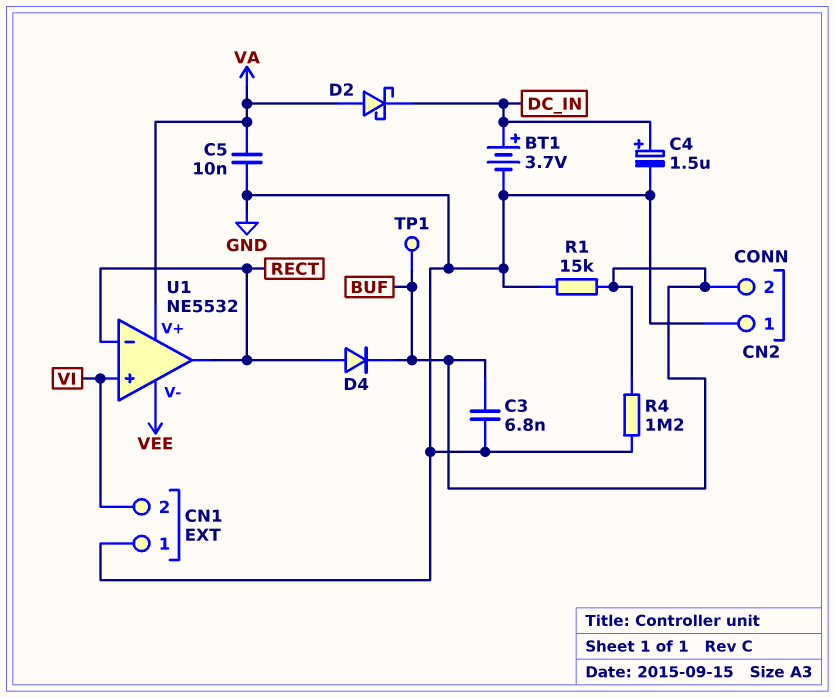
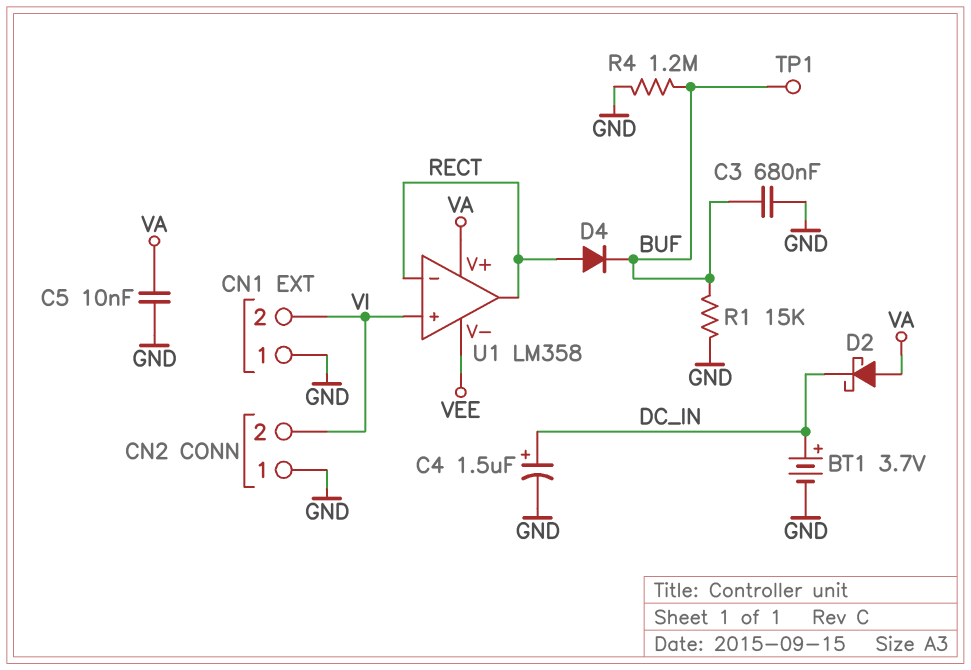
C3: 6.8nF (BUF, GND) -> 680nF (BUF, GND)
CN2 pin 2: BUF -> VI
U1: NE5532 -> LM358

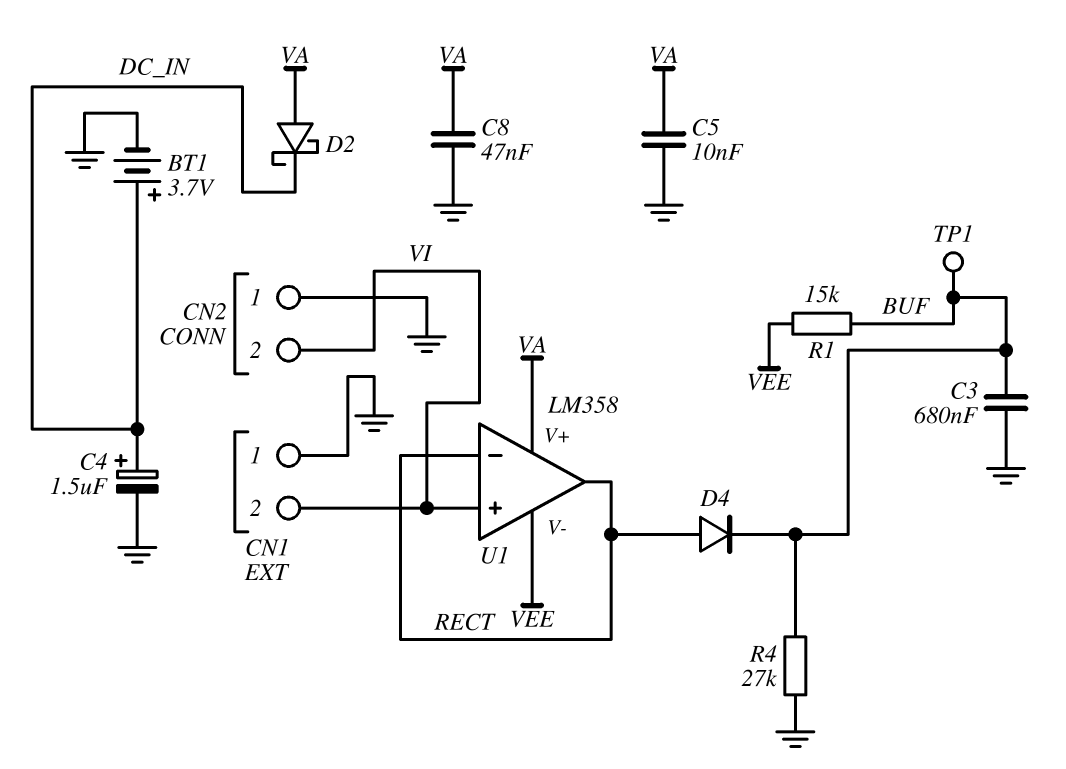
C8: none -> 47nF (GND, VA)
R1: 15k (BUF, GND) -> 15k (BUF, VEE)
R4: 1.2M (BUF, GND) -> 27k (BUF, GND)

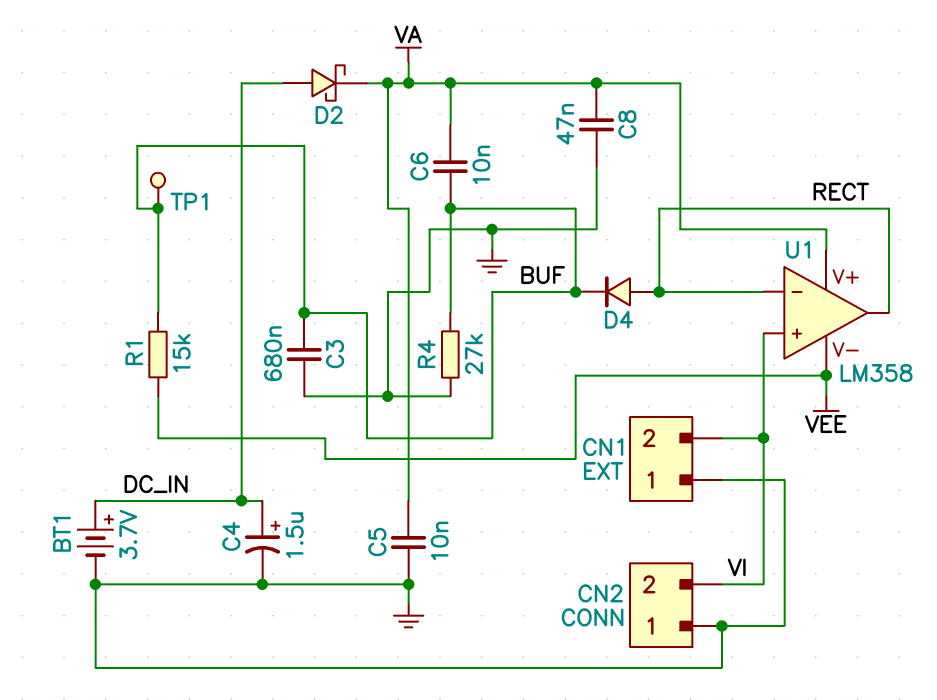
C6: none -> 10nF (BUF, VA)
D2: schottky (A VA, K DC_IN) -> schottky (A DC_IN, K VA)

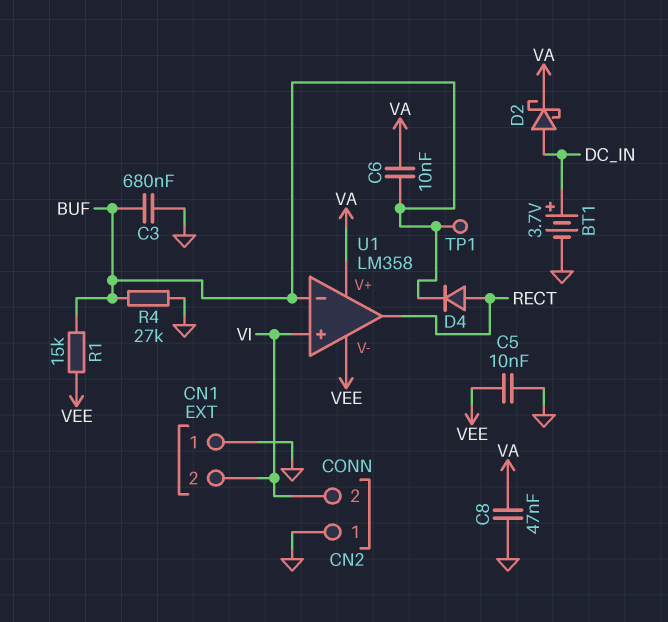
C4: 1.5uF (plus DC_IN, minus GND) -> none
C5: 10nF (GND, VA) -> 10nF (GND, VEE)
U1 pin in-: RECT -> BUF

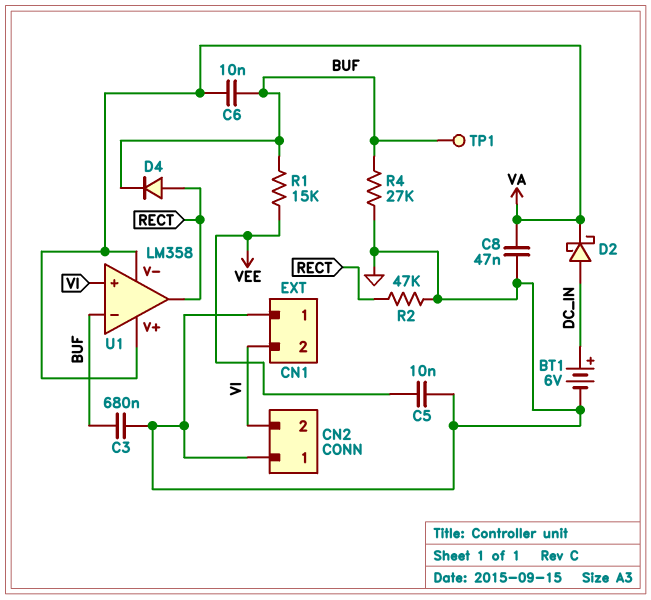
BT1: 3.7V (plus DC_IN, minus GND) -> 6V (plus DC_IN, minus GND)
R2: none -> 47k (GND, RECT)
U1 pin V-: VEE -> VA

